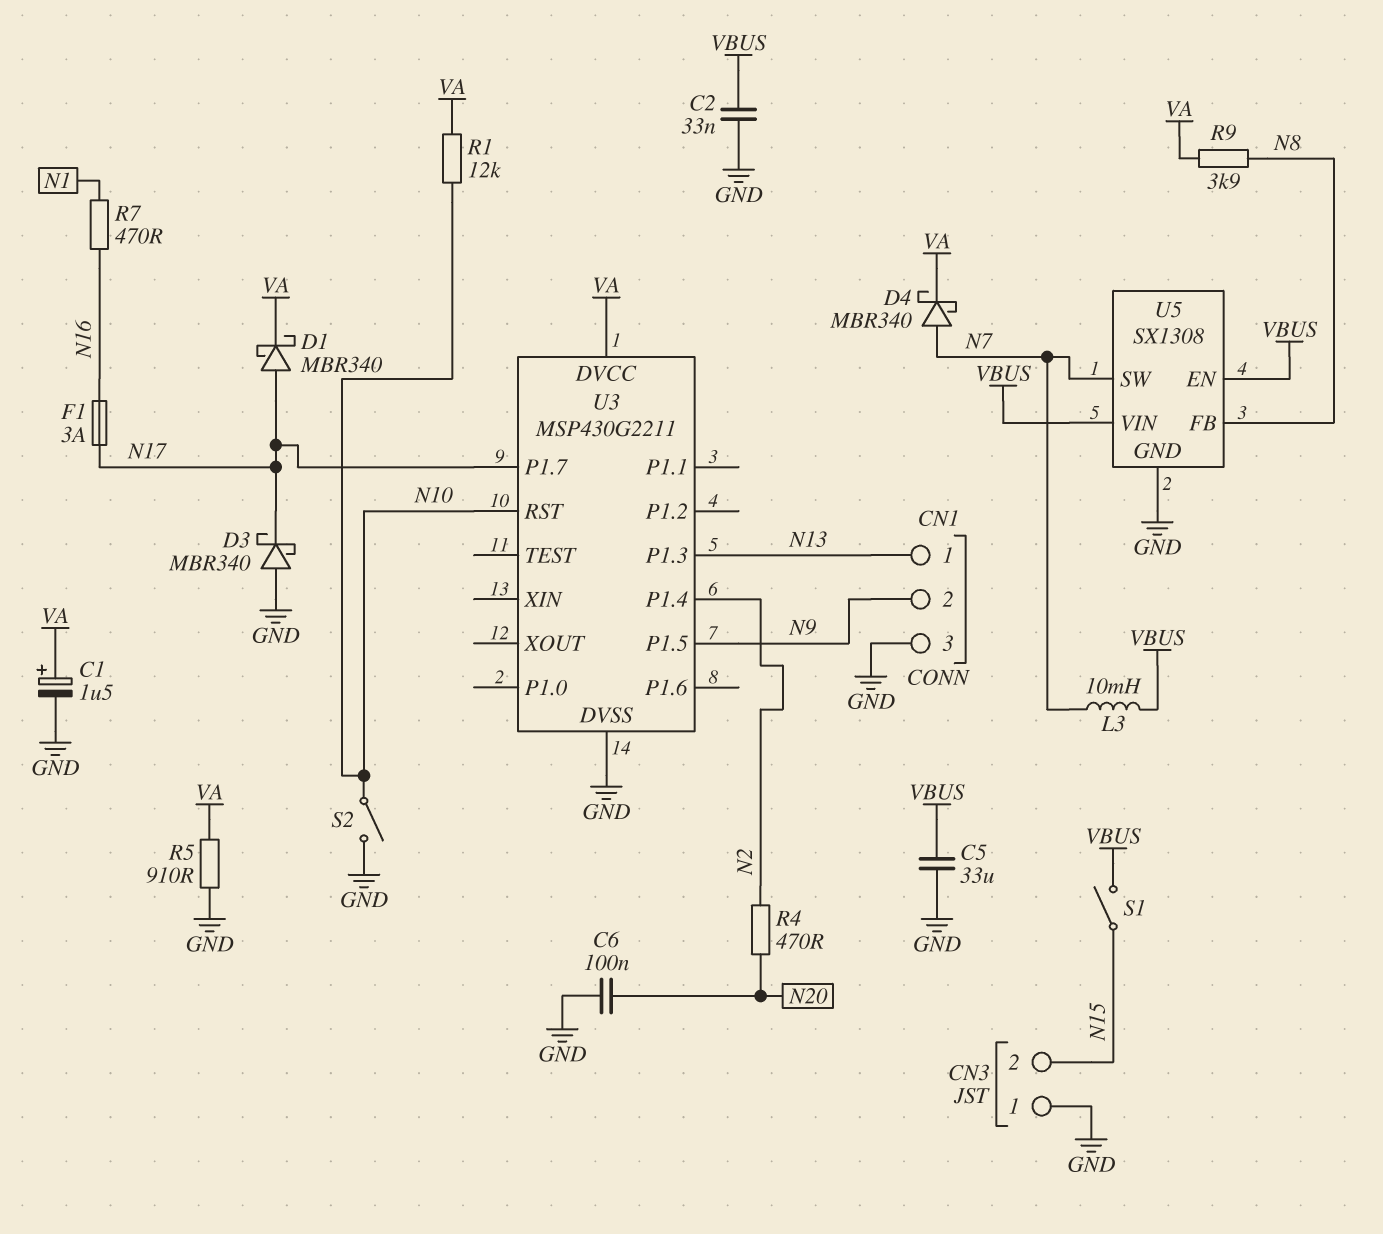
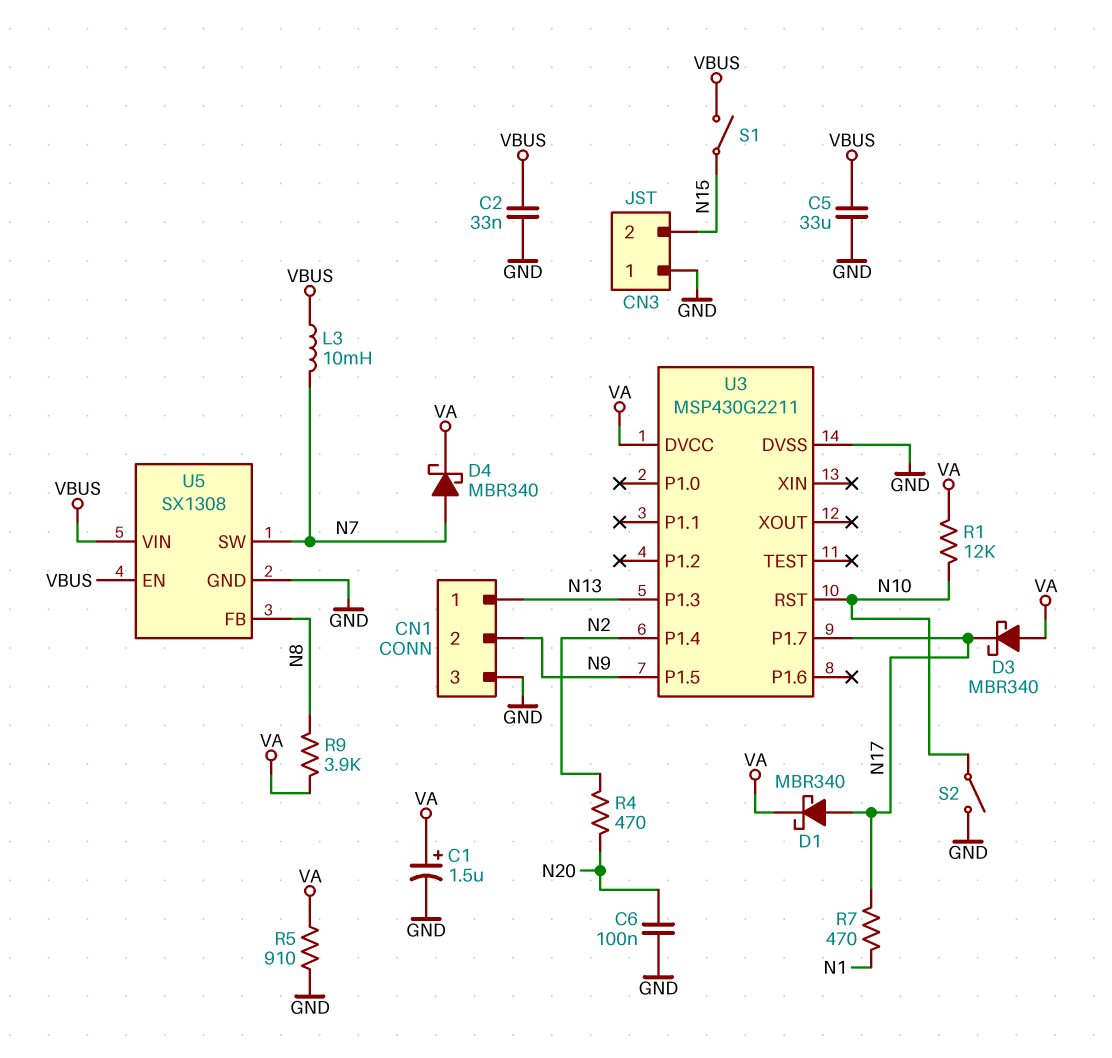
D3: schottky MBR340 (A GND, K N17) -> schottky MBR340 (A VA, K N17)
F1: 3A (N16, N17) -> none
R7: 470 (N1, N16) -> 470 (N1, N17)

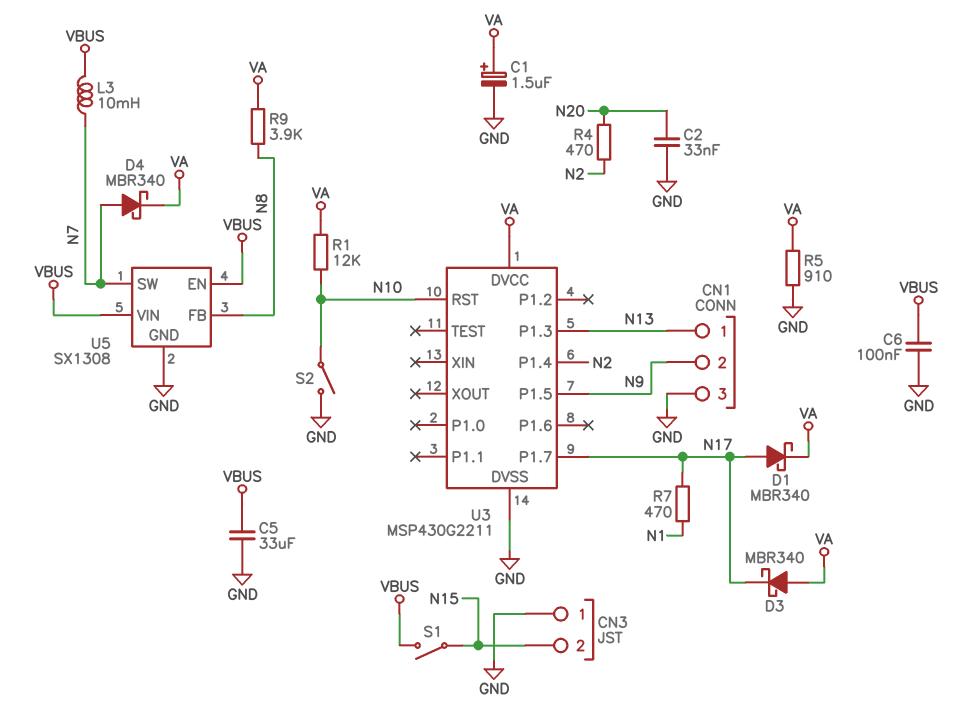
C2: 33nF (GND, VBUS) -> 33nF (GND, N20)
C6: 100nF (GND, N20) -> 100nF (GND, VBUS)

